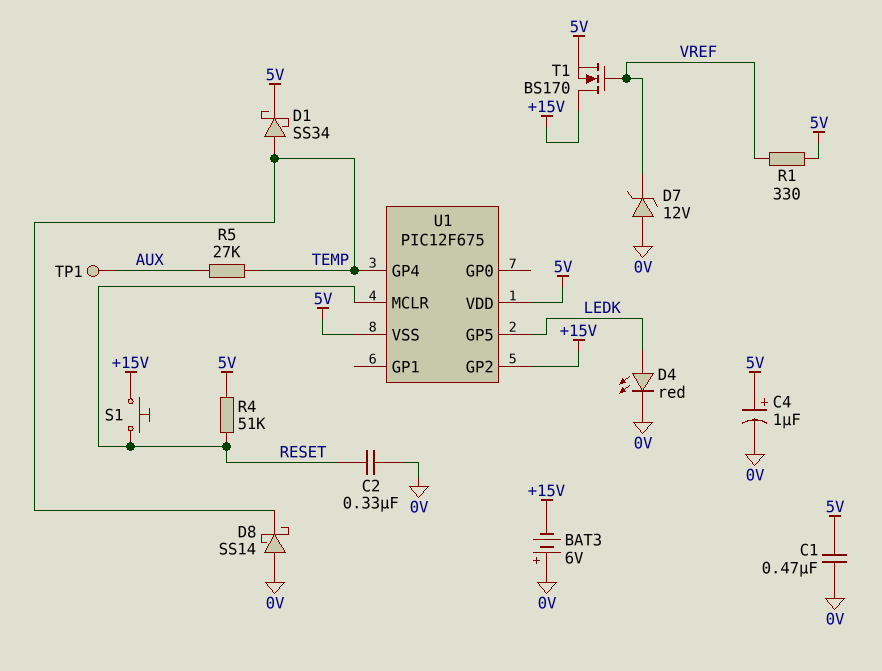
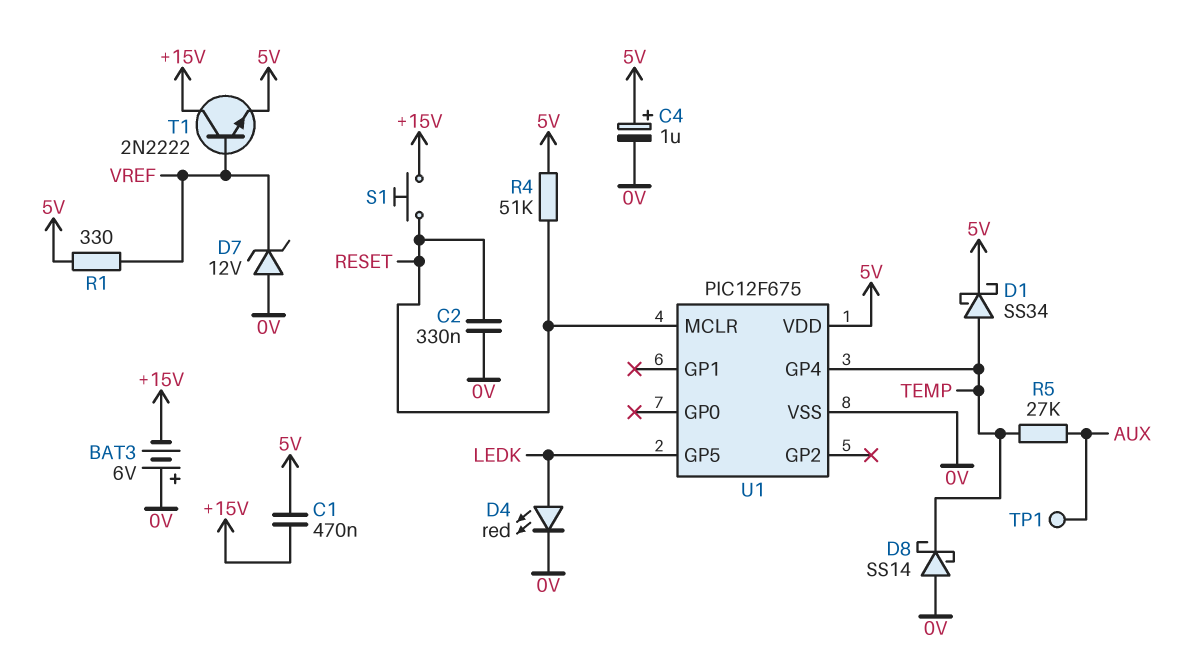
C1: 470nF (0V, 5V) -> 470nF (+15V, 5V)
T1: NMOS BS170 (G VREF, D +15V, S 5V) -> NPN 2N2222 (B VREF, C +15V, E 5V)
U1 pin GP2: +15V -> none
U1 pin VSS: 5V -> 0V

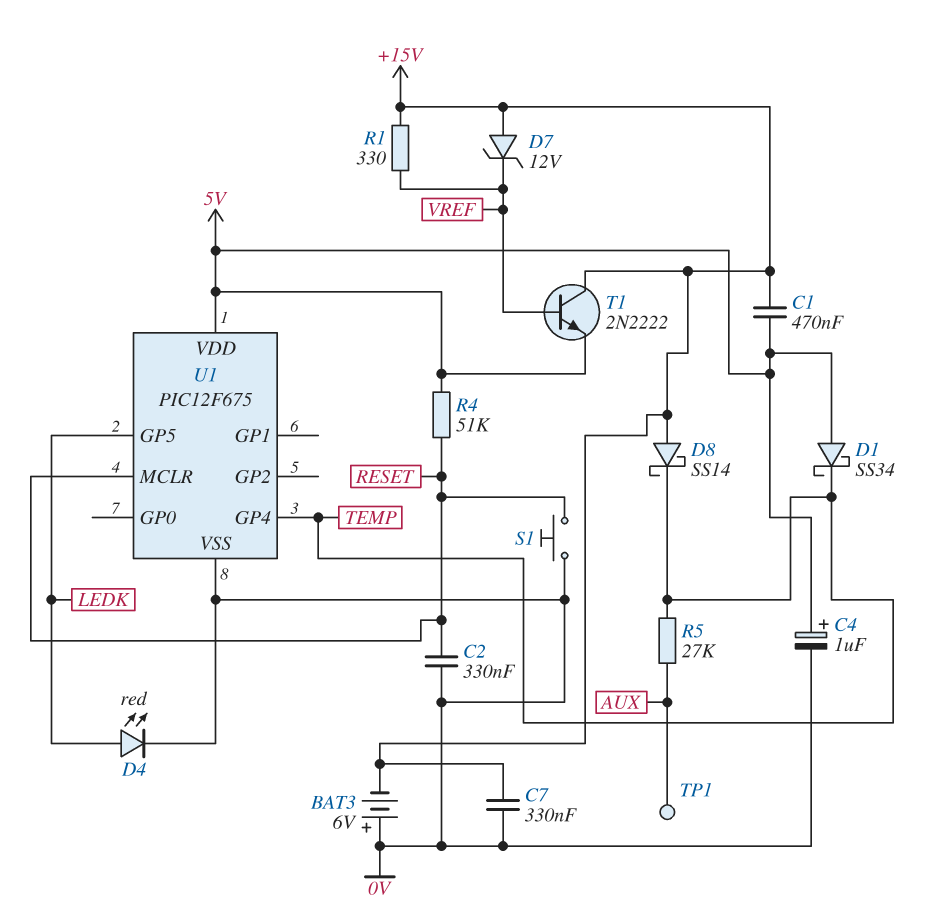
C7: none -> 330nF (+15V, 0V)
D1: schottky SS34 (A TEMP, K 5V) -> schottky SS34 (A 5V, K TEMP)
D7: zener 12V (A 0V, K VREF) -> zener 12V (A +15V, K VREF)
D8: schottky SS14 (A 0V, K TEMP) -> schottky SS14 (A +15V, K TEMP)
R1: 330 (5V, VREF) -> 330 (+15V, VREF)
S1: button (+15V, RESET) -> button (0V, RESET)

